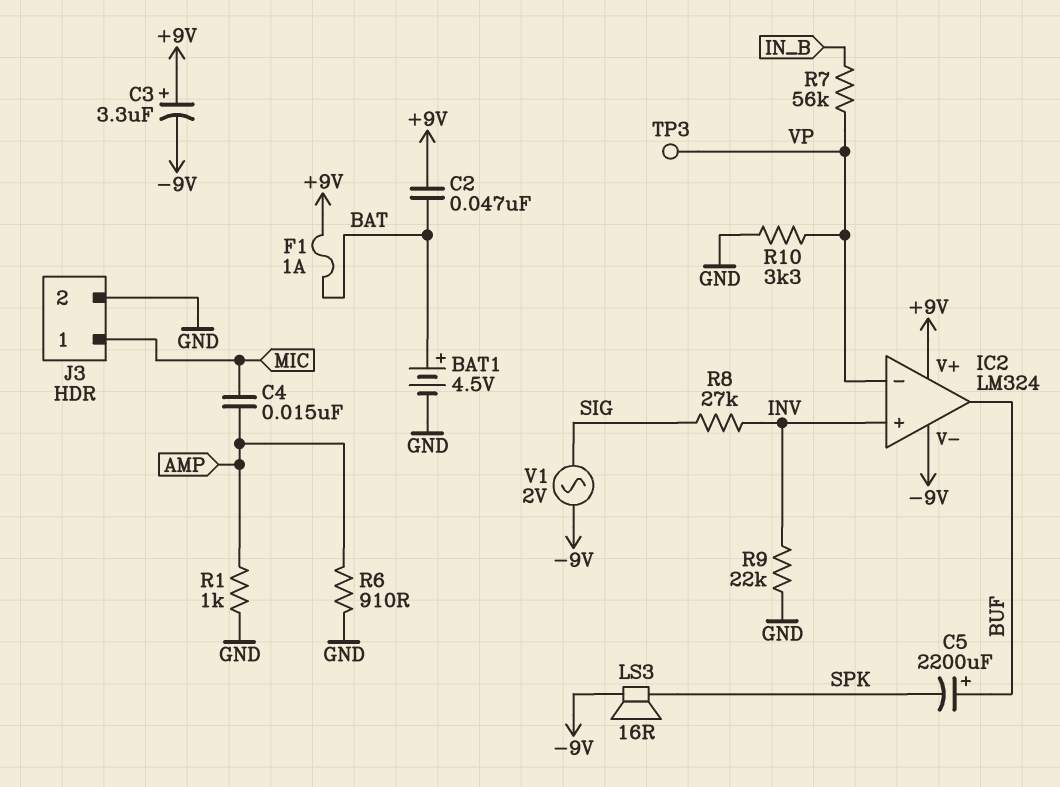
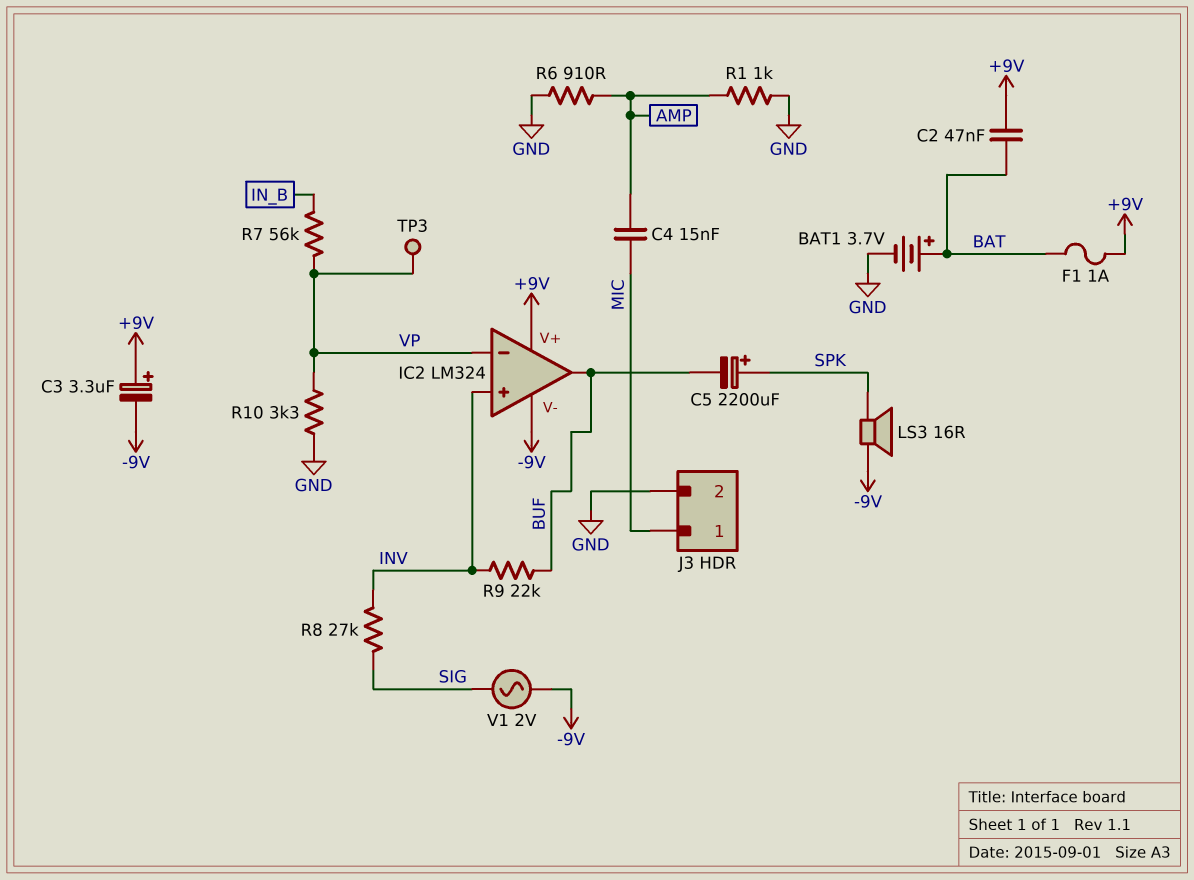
BAT1: 4.5V (plus BAT, minus GND) -> 3.7V (plus BAT, minus GND)
C5: 2200uF (plus BUF, minus SPK) -> 2200uF (plus SPK, minus BUF)
R9: 22k (GND, INV) -> 22k (BUF, INV)

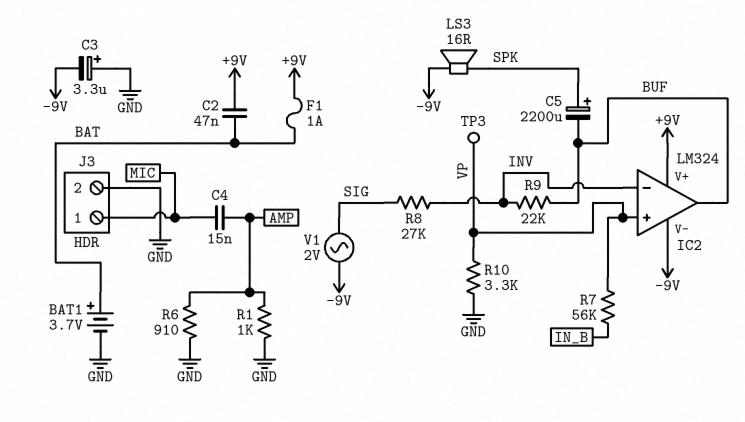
C3: 3.3uF (plus +9V, minus -9V) -> 3.3uF (plus GND, minus -9V)
IC2 pin in+: INV -> VP
IC2 pin in-: VP -> INV

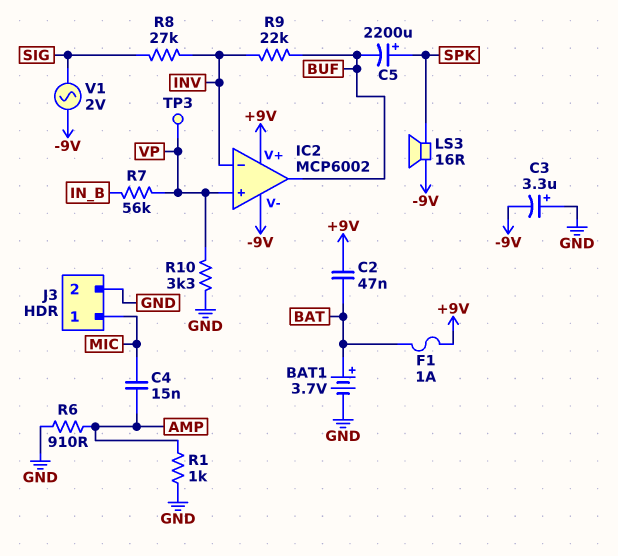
IC2: LM324 -> MCP6002

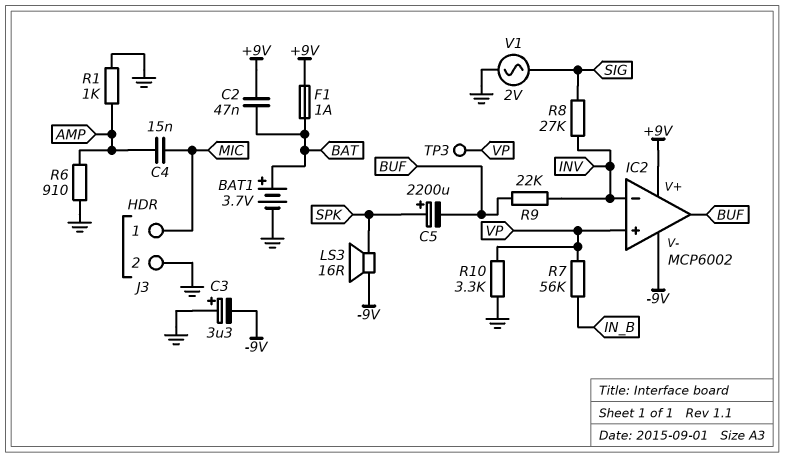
V1: AC 2V (-9V, SIG) -> AC 2V (GND, SIG)

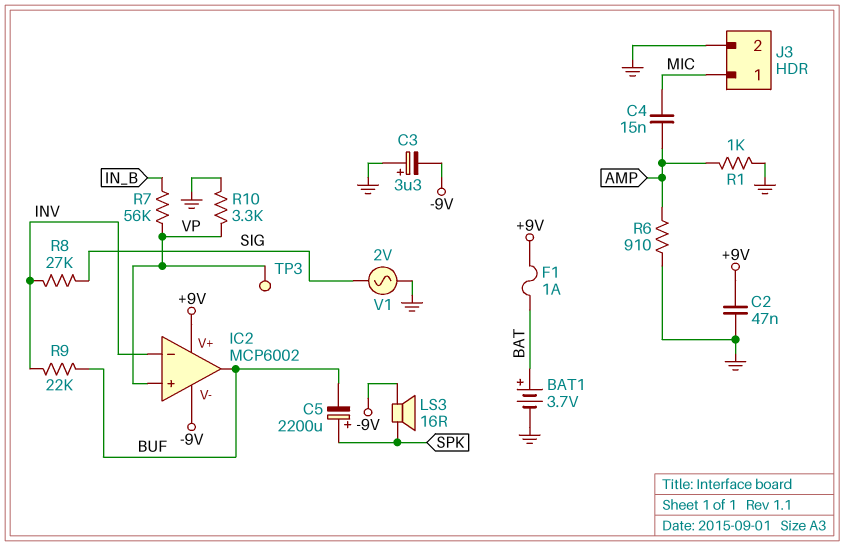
C2: 47nF (+9V, BAT) -> 47nF (+9V, GND)

